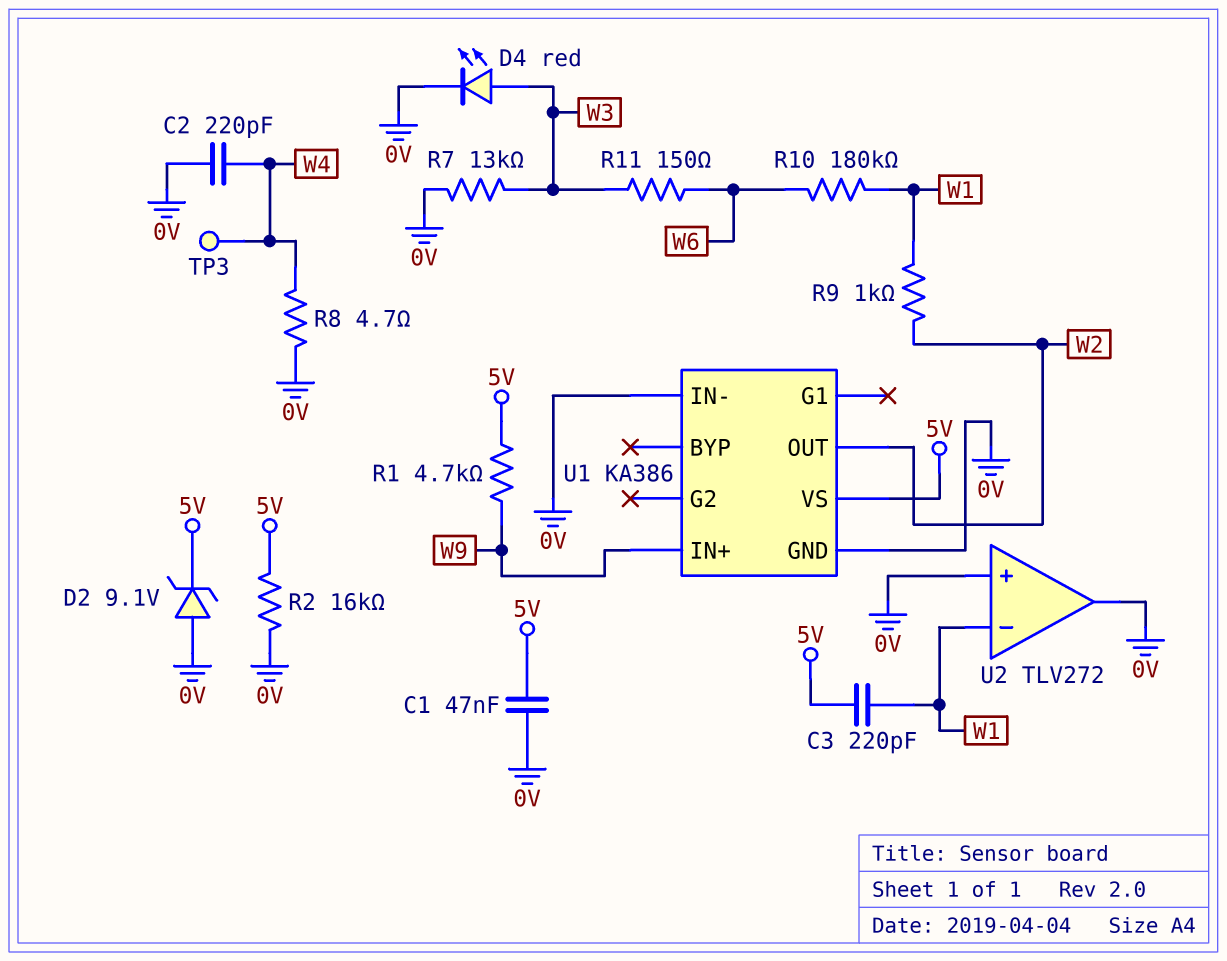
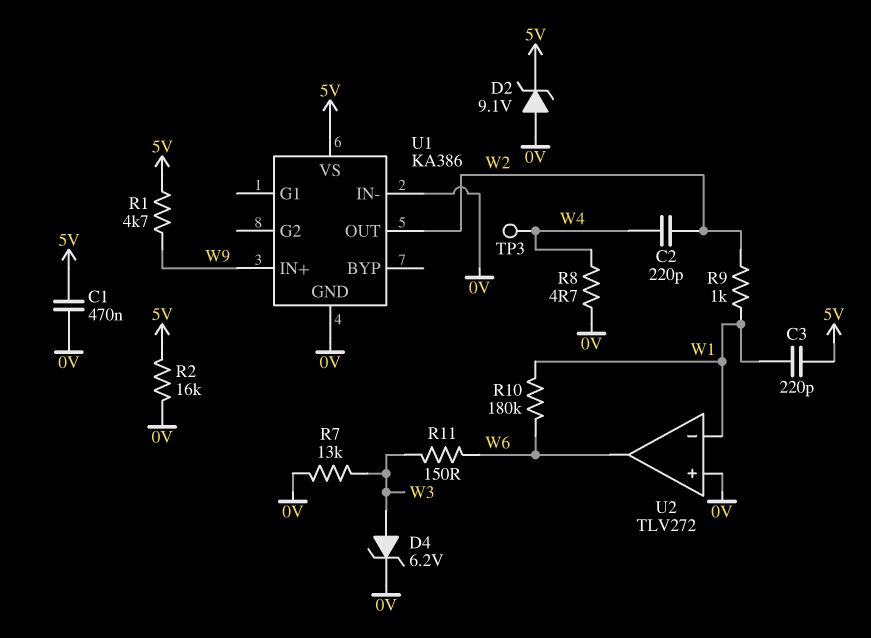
C1: 47nF (0V, 5V) -> 470nF (0V, 5V)
C2: 220pF (0V, W4) -> 220pF (W2, W4)
D4: LED red (A W3, K 0V) -> zener 6.2V (A W3, K 0V)
U2 pin out: 0V -> W6

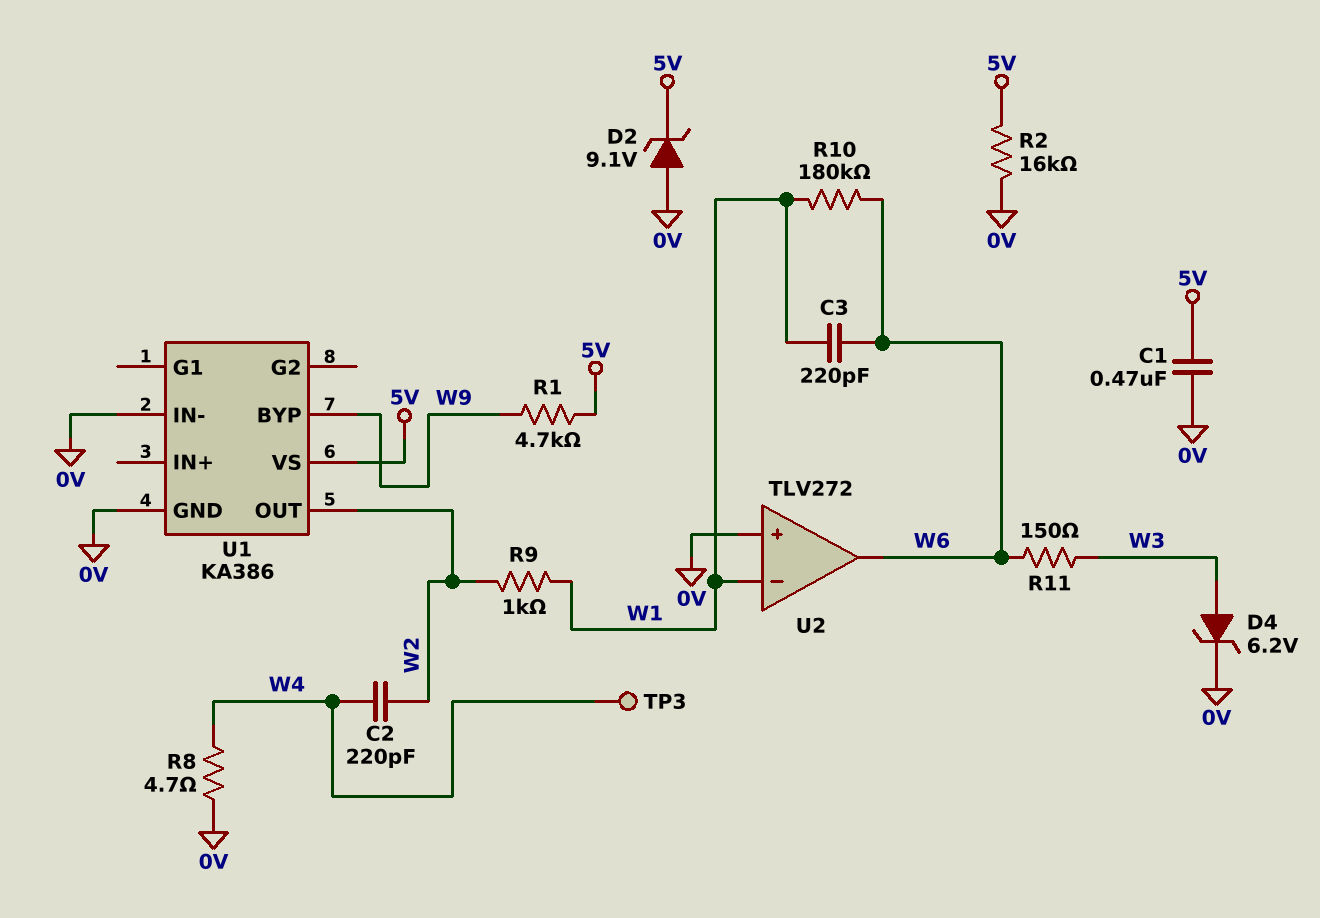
C3: 220pF (5V, W1) -> 220pF (W1, W6)
R7: 13k (0V, W3) -> none
U1 pin BYP: none -> W9
U1 pin IN+: W9 -> none

